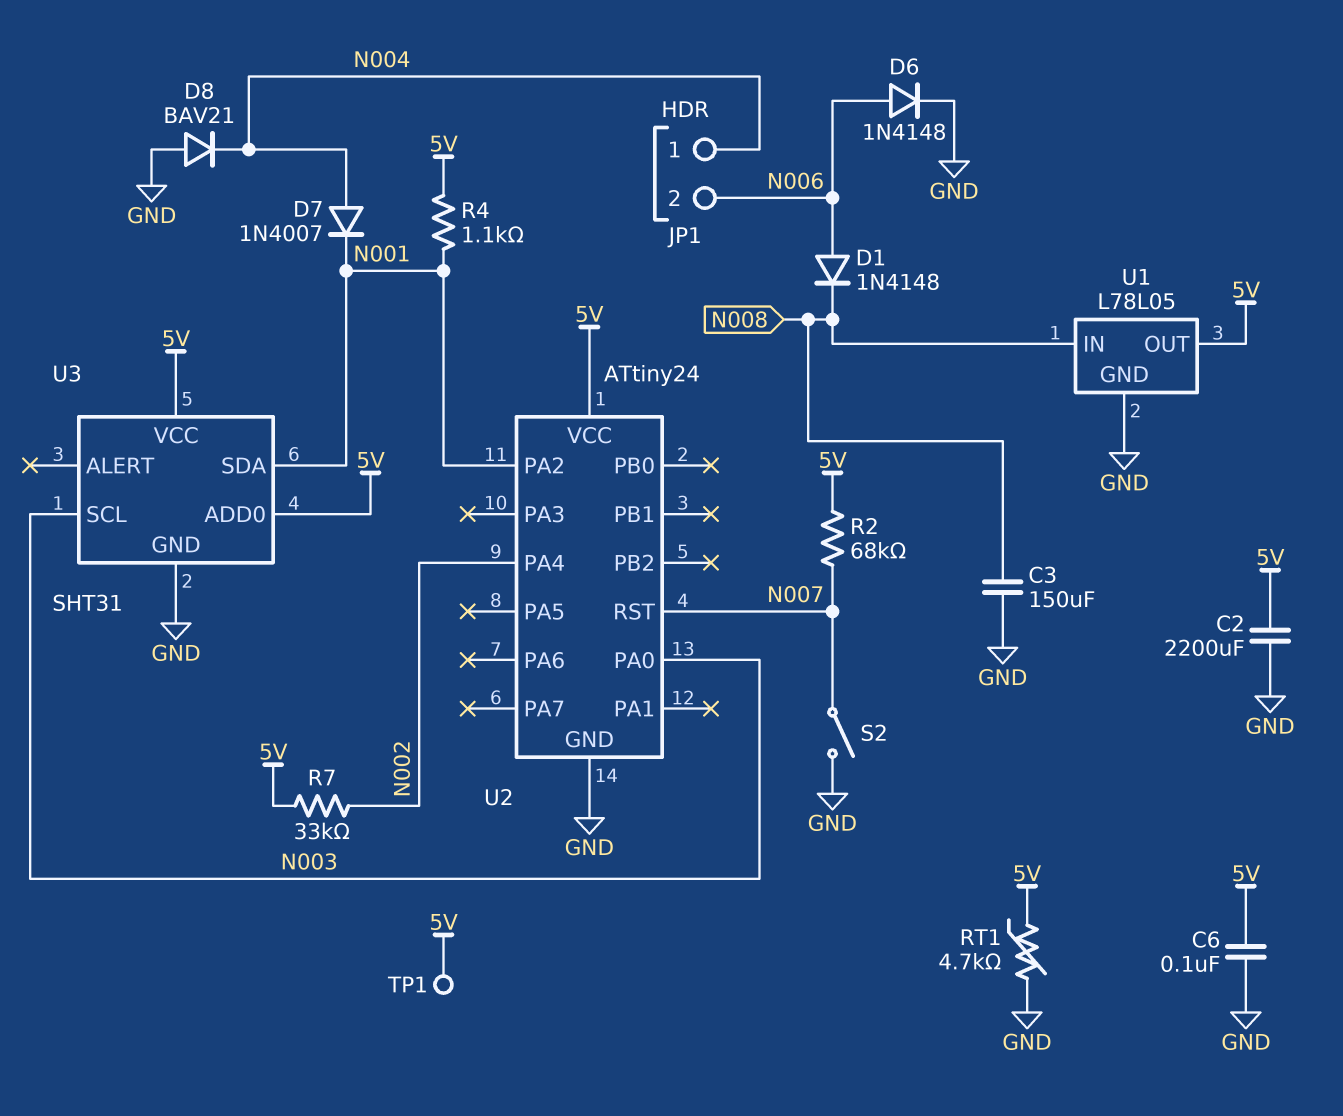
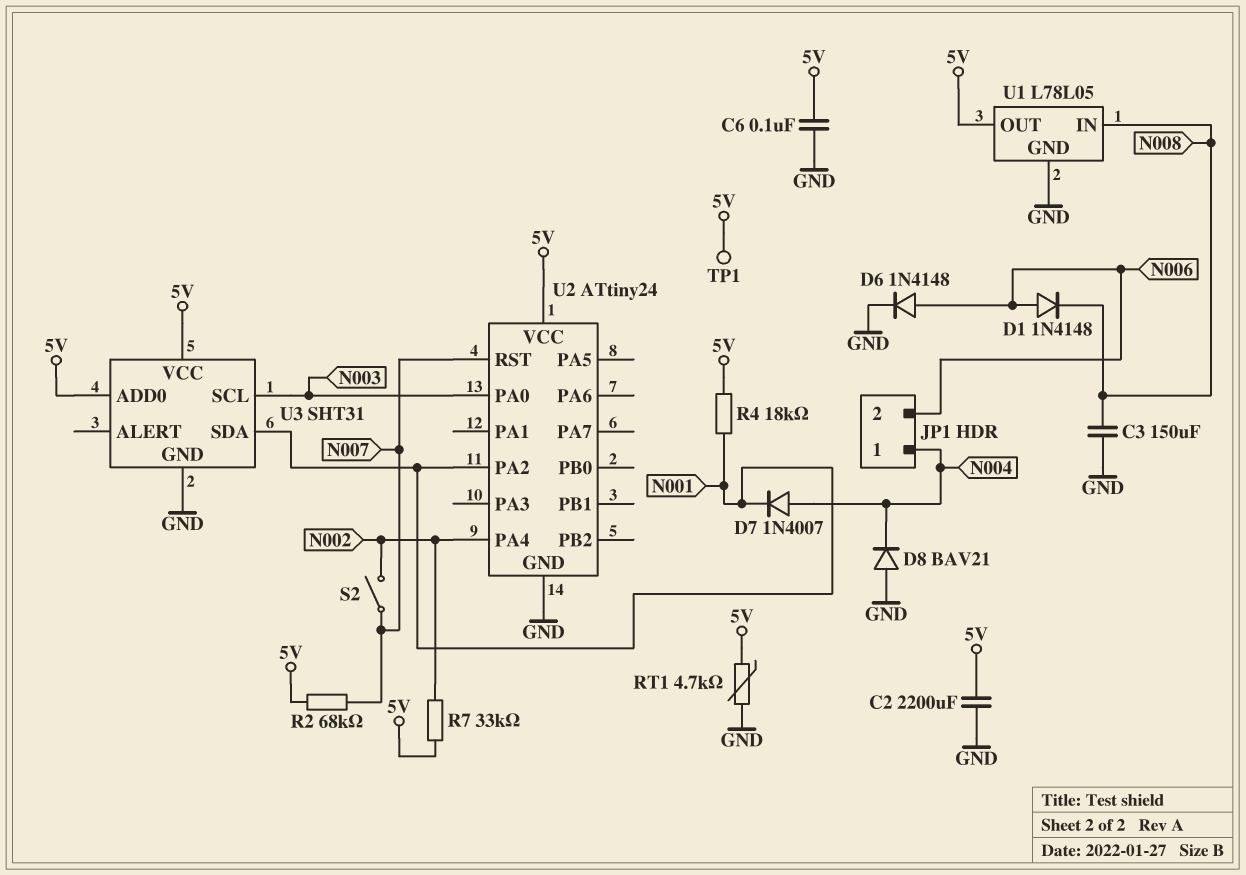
R4: 1.1k (5V, N001) -> 18k (5V, N001)
S2: switch (GND, N007) -> switch (N002, N007)

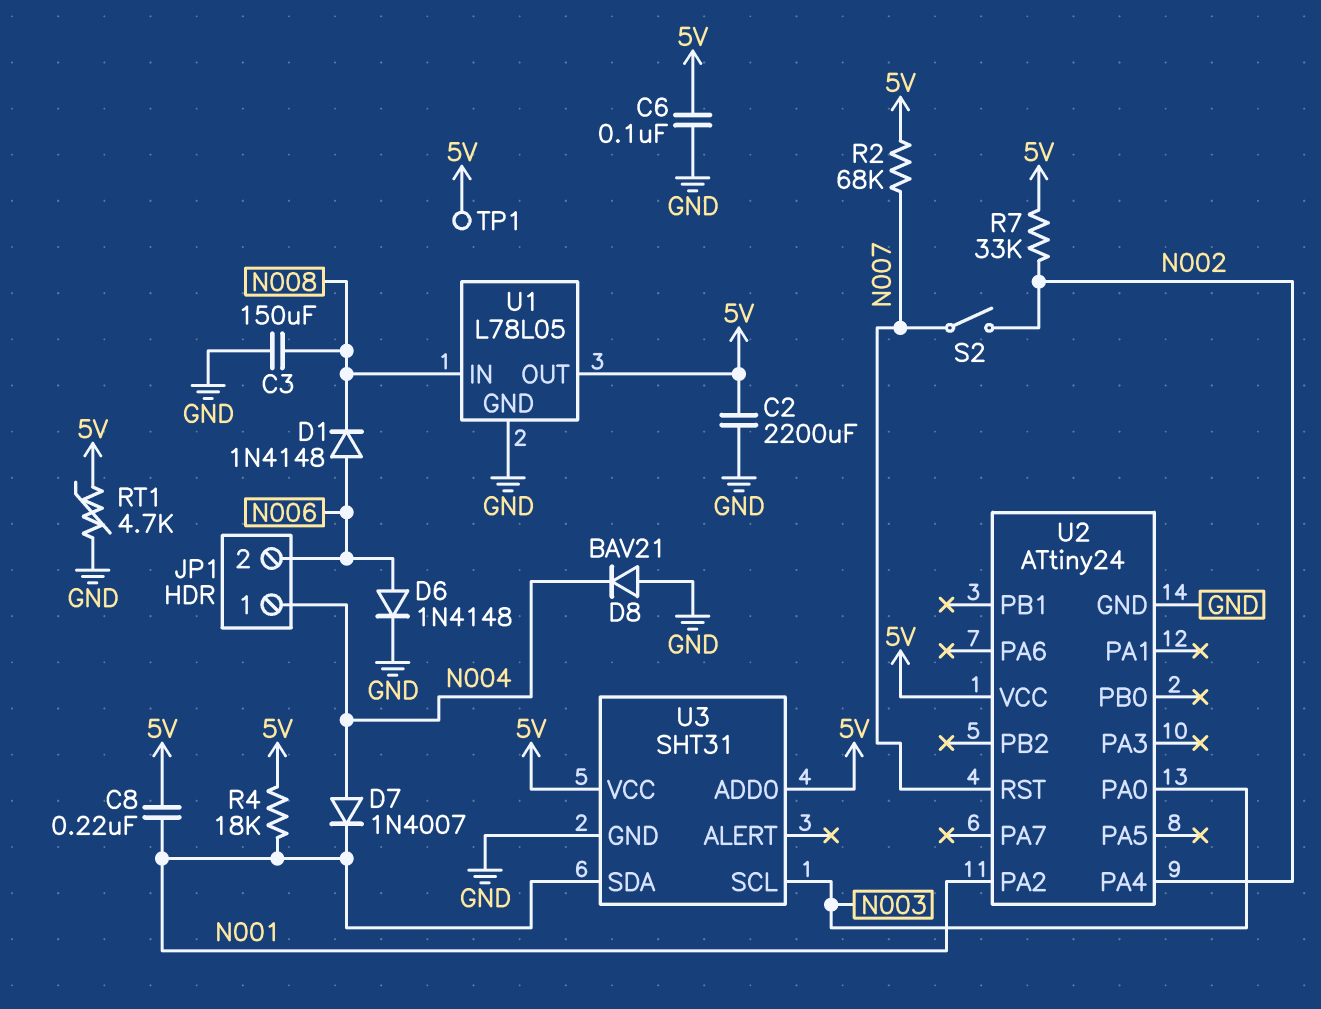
C8: none -> 220nF (5V, N001)

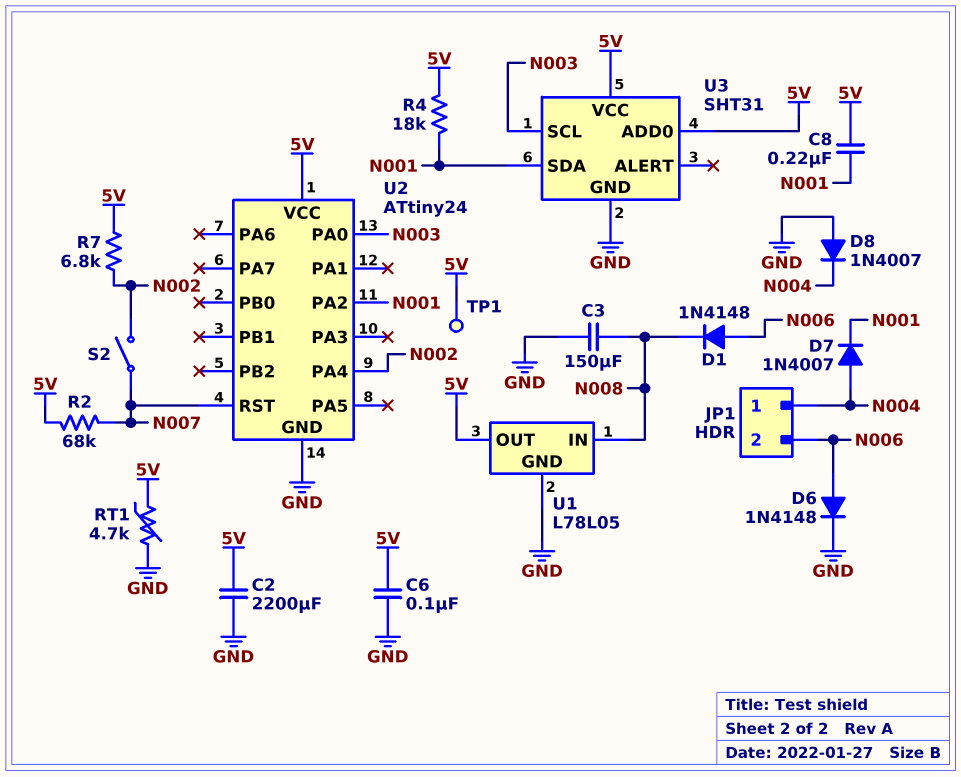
D8: diode BAV21 (A GND, K N004) -> diode 1N4007 (A GND, K N004)
R7: 33k (5V, N002) -> 6.8k (5V, N002)

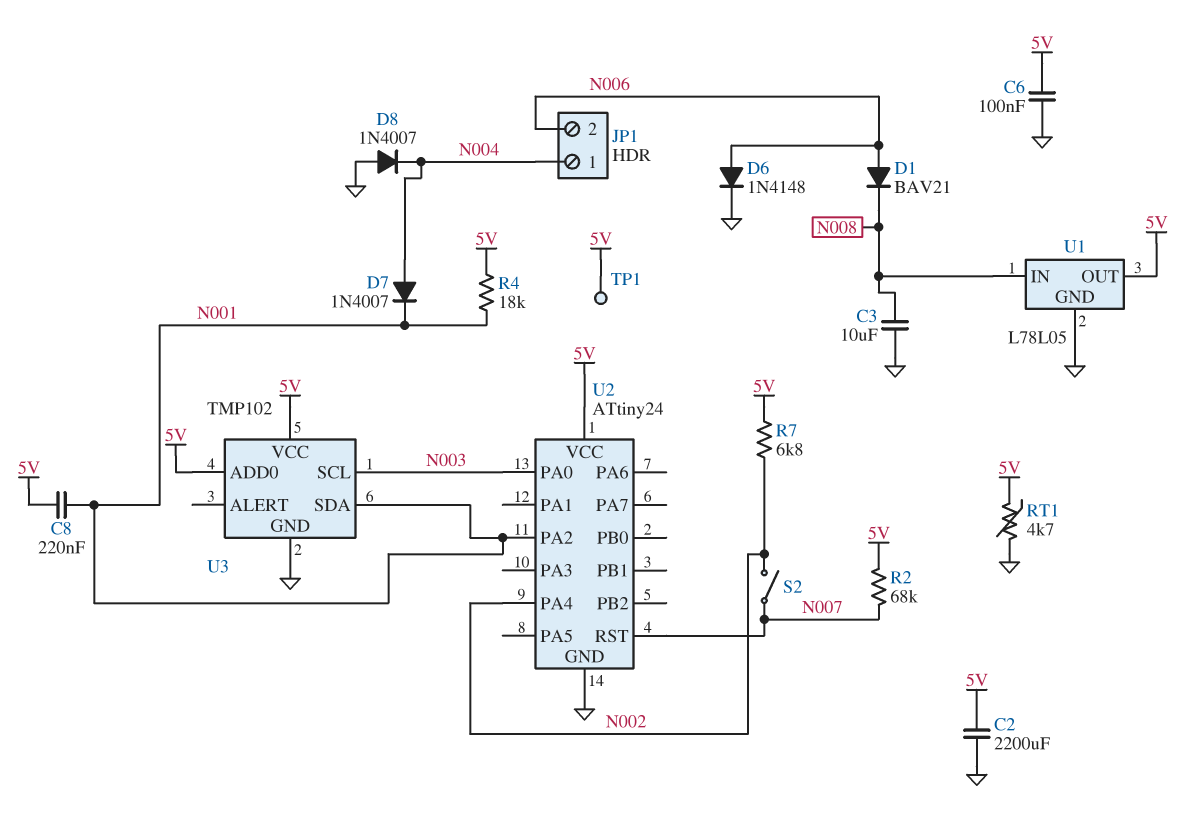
C3: 150uF (GND, N008) -> 10uF (GND, N008)
D1: diode 1N4148 (A N006, K N008) -> diode BAV21 (A N006, K N008)
U3: SHT31 -> TMP102

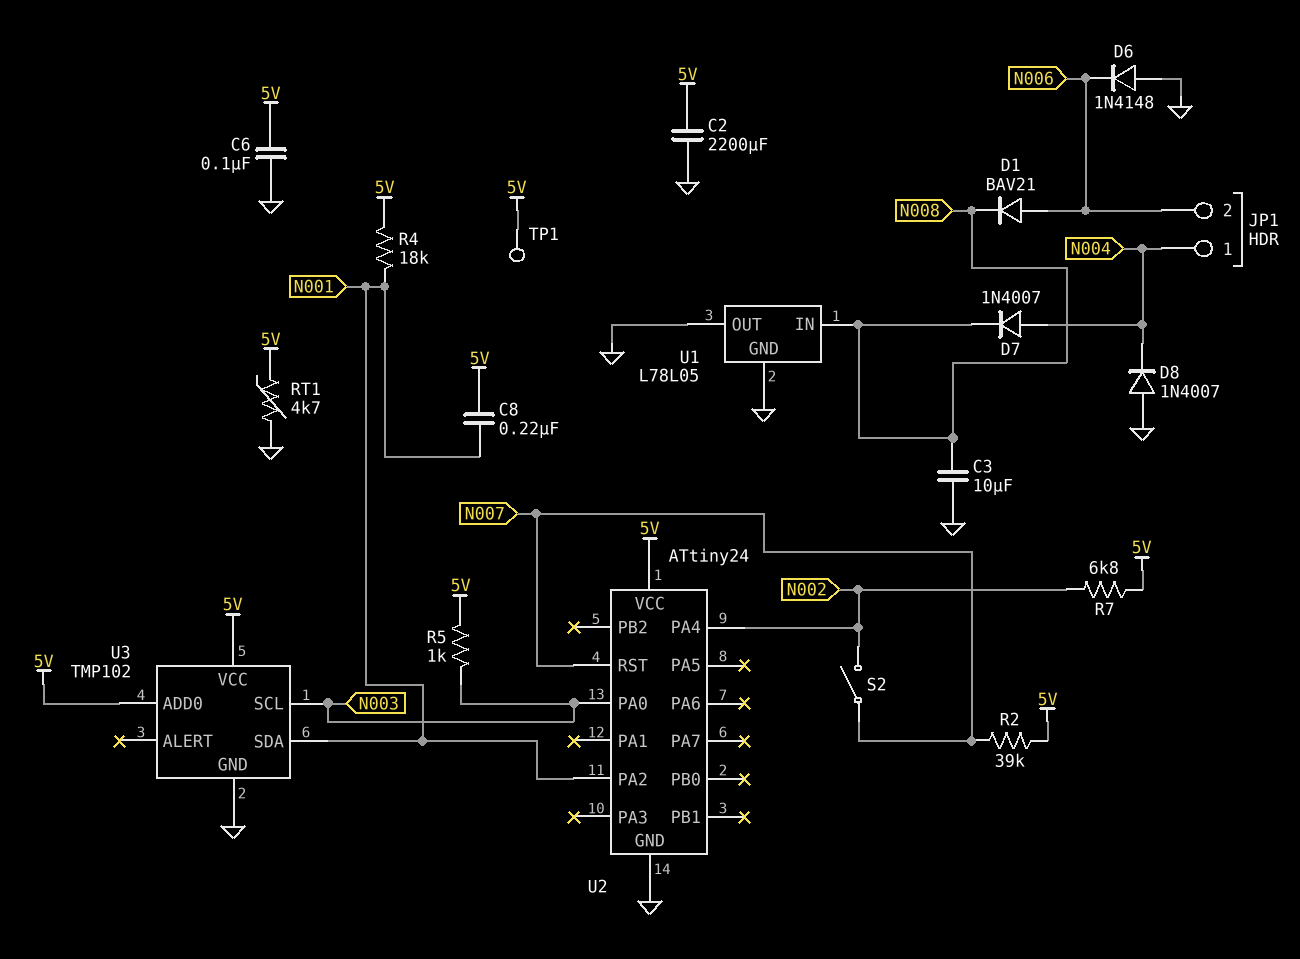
D6: diode 1N4148 (A N006, K GND) -> diode 1N4148 (A GND, K N006)
D7: diode 1N4007 (A N004, K N001) -> diode 1N4007 (A N004, K N008)
R2: 68k (5V, N007) -> 39k (5V, N007)
R5: none -> 1k (5V, N003)
U1 pin OUT: 5V -> GND

